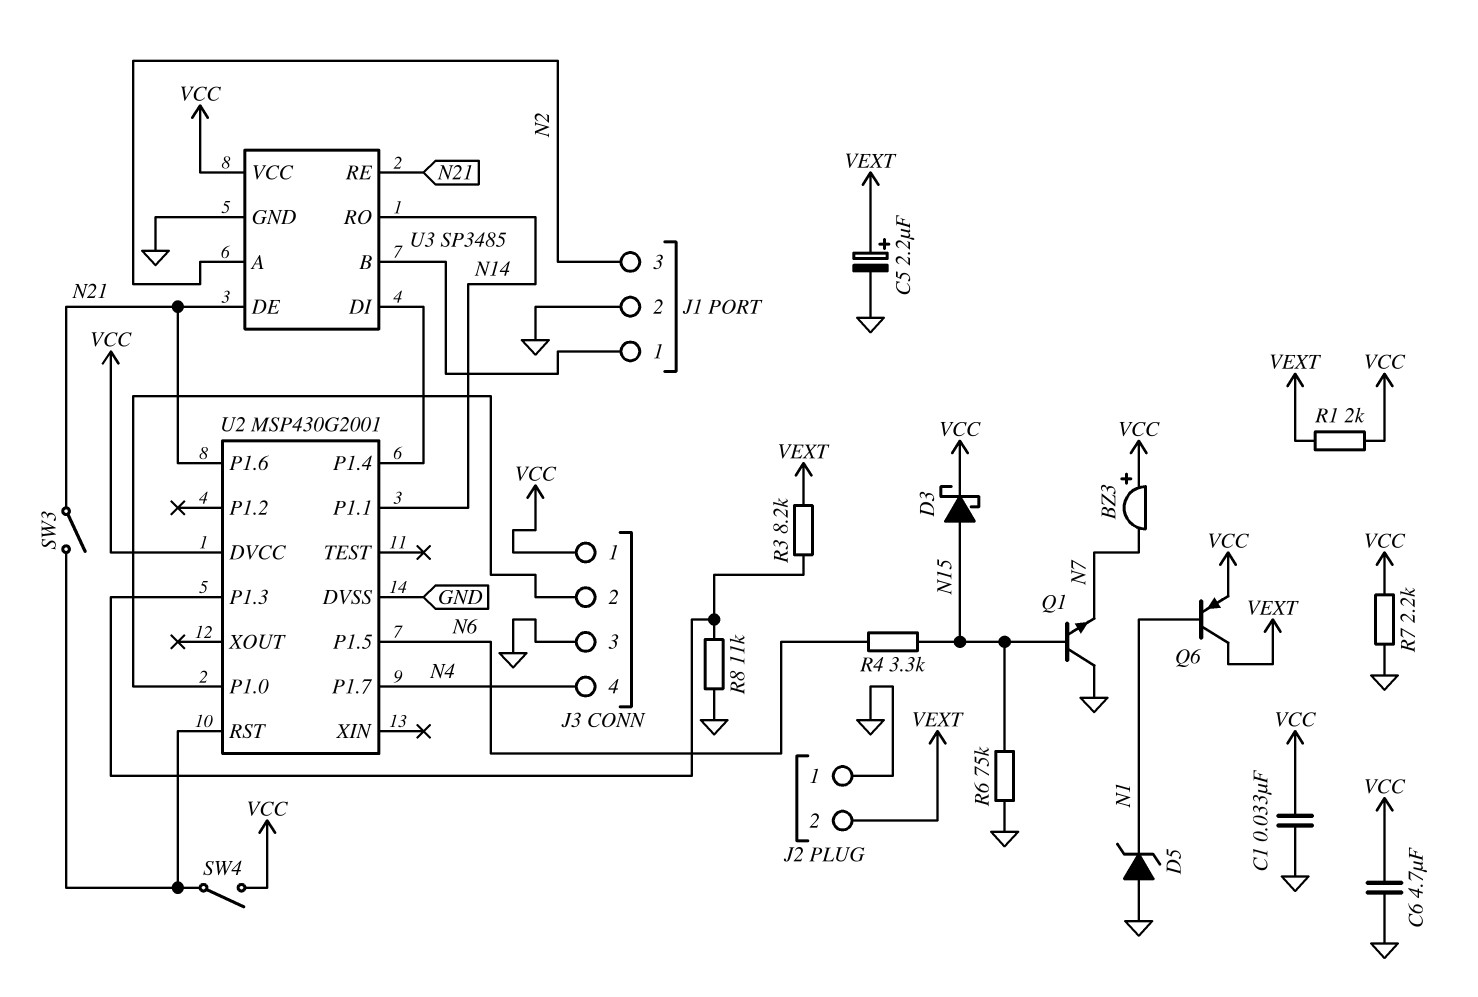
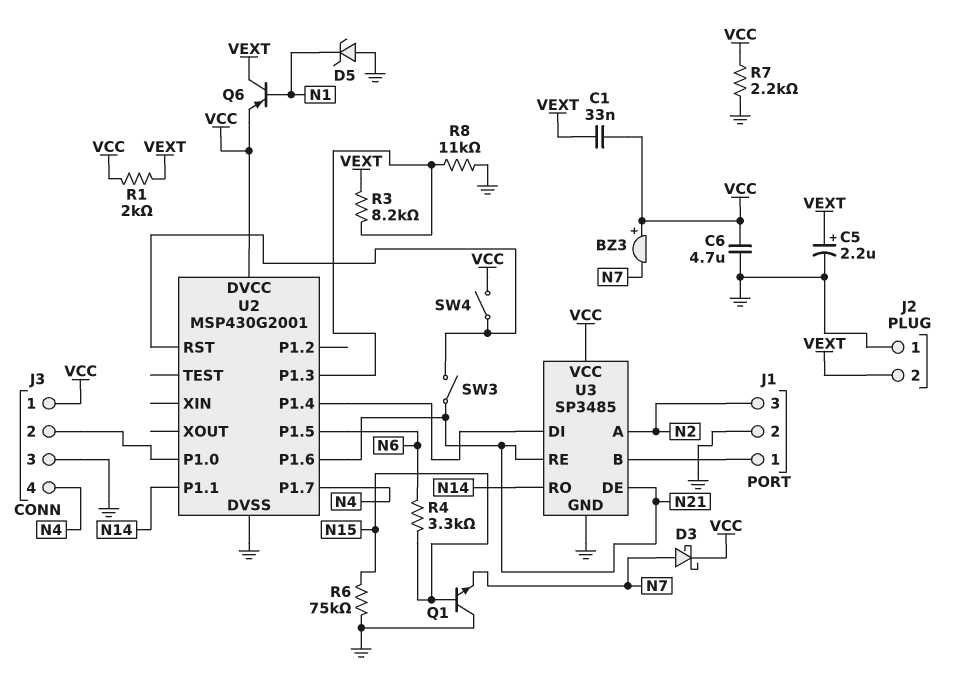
C1: 33nF (GND, VCC) -> 33nF (VCC, VEXT)
D3: schottky (A N15, K VCC) -> schottky (A N7, K VCC)

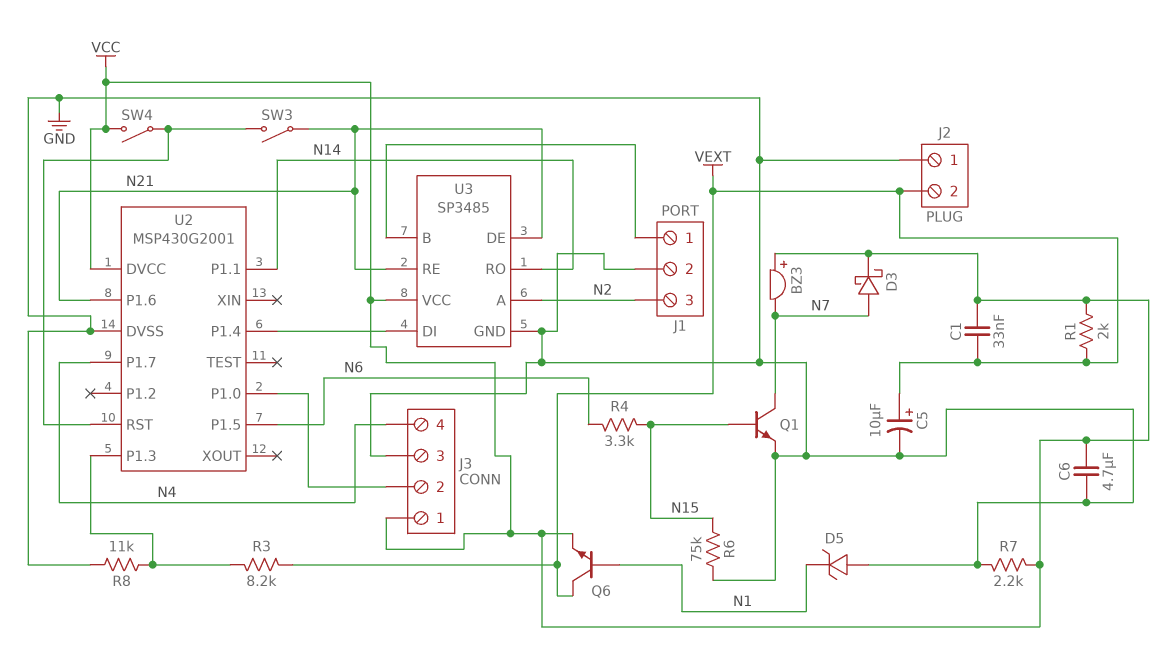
C5: 2.2uF (plus VEXT, minus GND) -> 10uF (plus VEXT, minus GND)
Q1: NPN (B N15, C GND, E N7) -> NPN (B N15, C N7, E GND)
Q6: PNP (B N1, C VEXT, E VCC) -> NPN (B N1, C VEXT, E VCC)

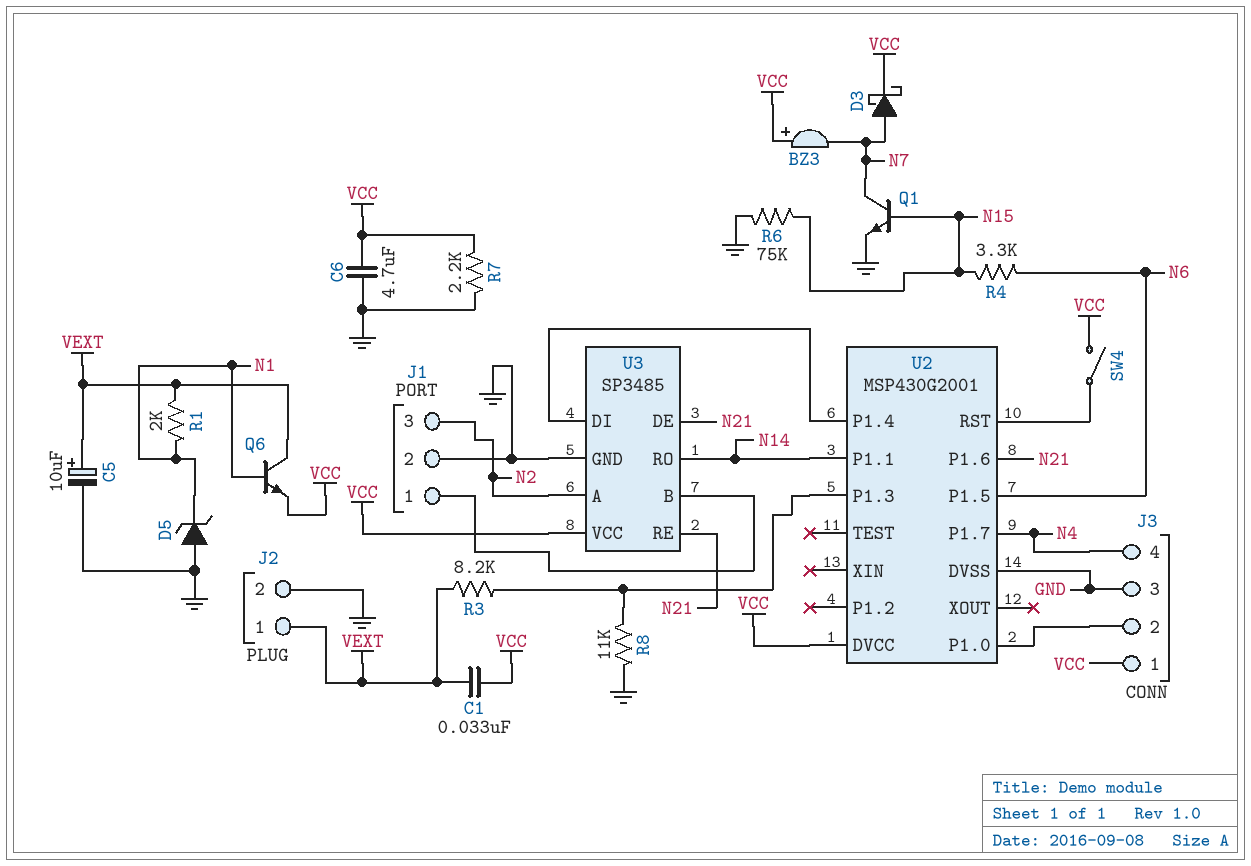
J2 pin 1: GND -> VEXT
J2 pin 2: VEXT -> GND
R1: 2k (VCC, VEXT) -> 2k (N1, VEXT)
SW3: switch (N21, U2/RST) -> none

